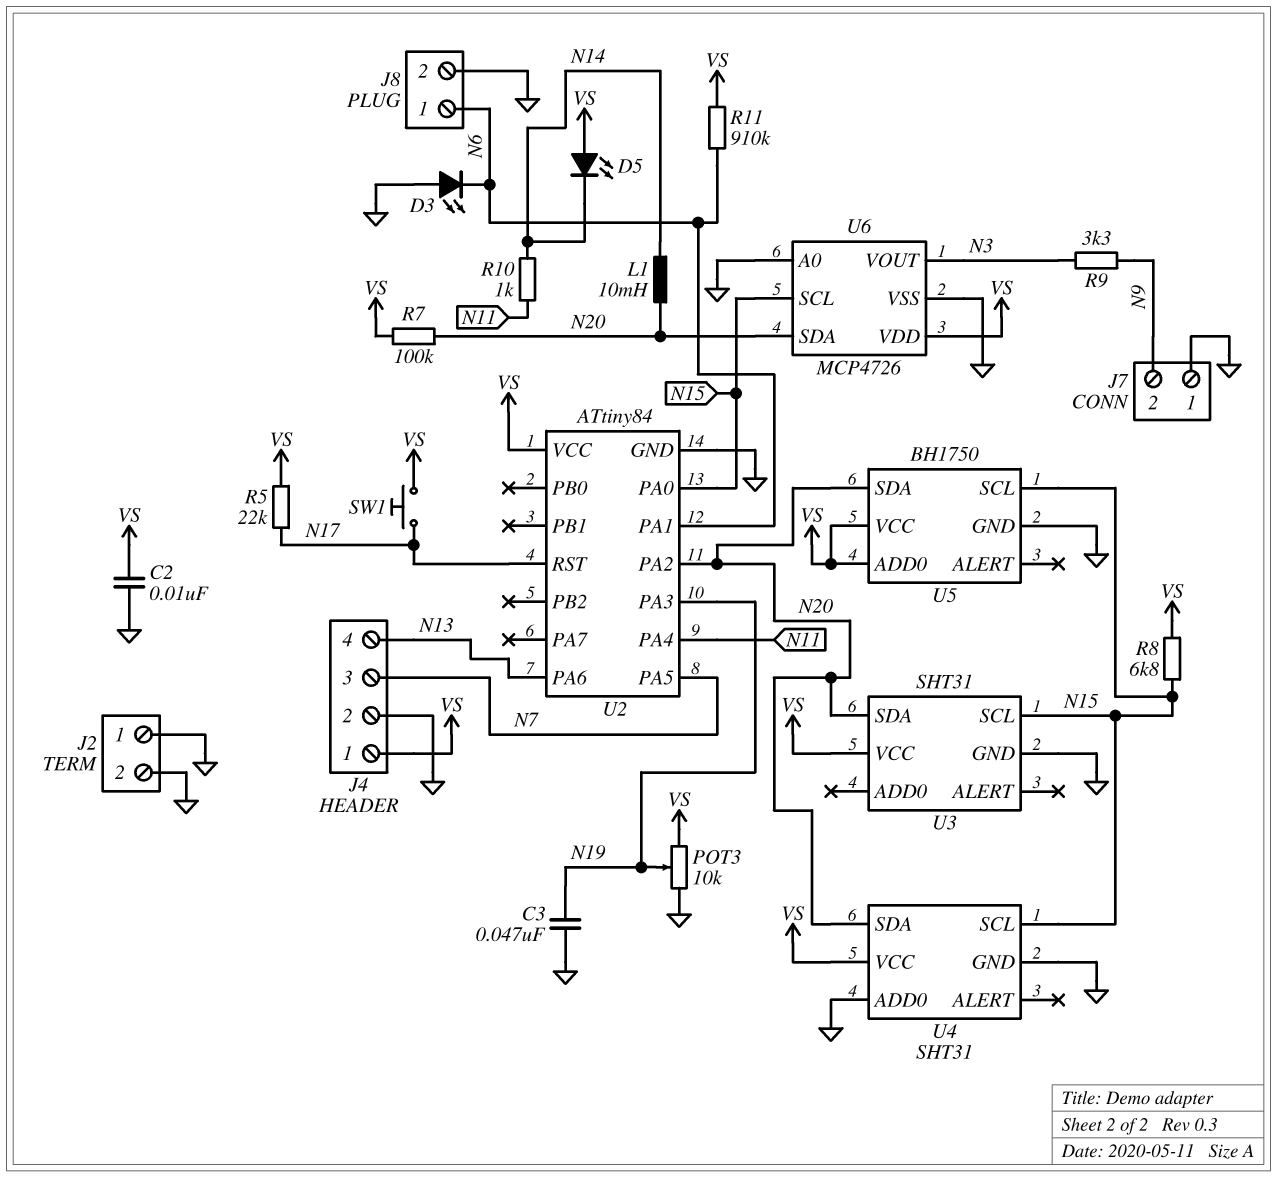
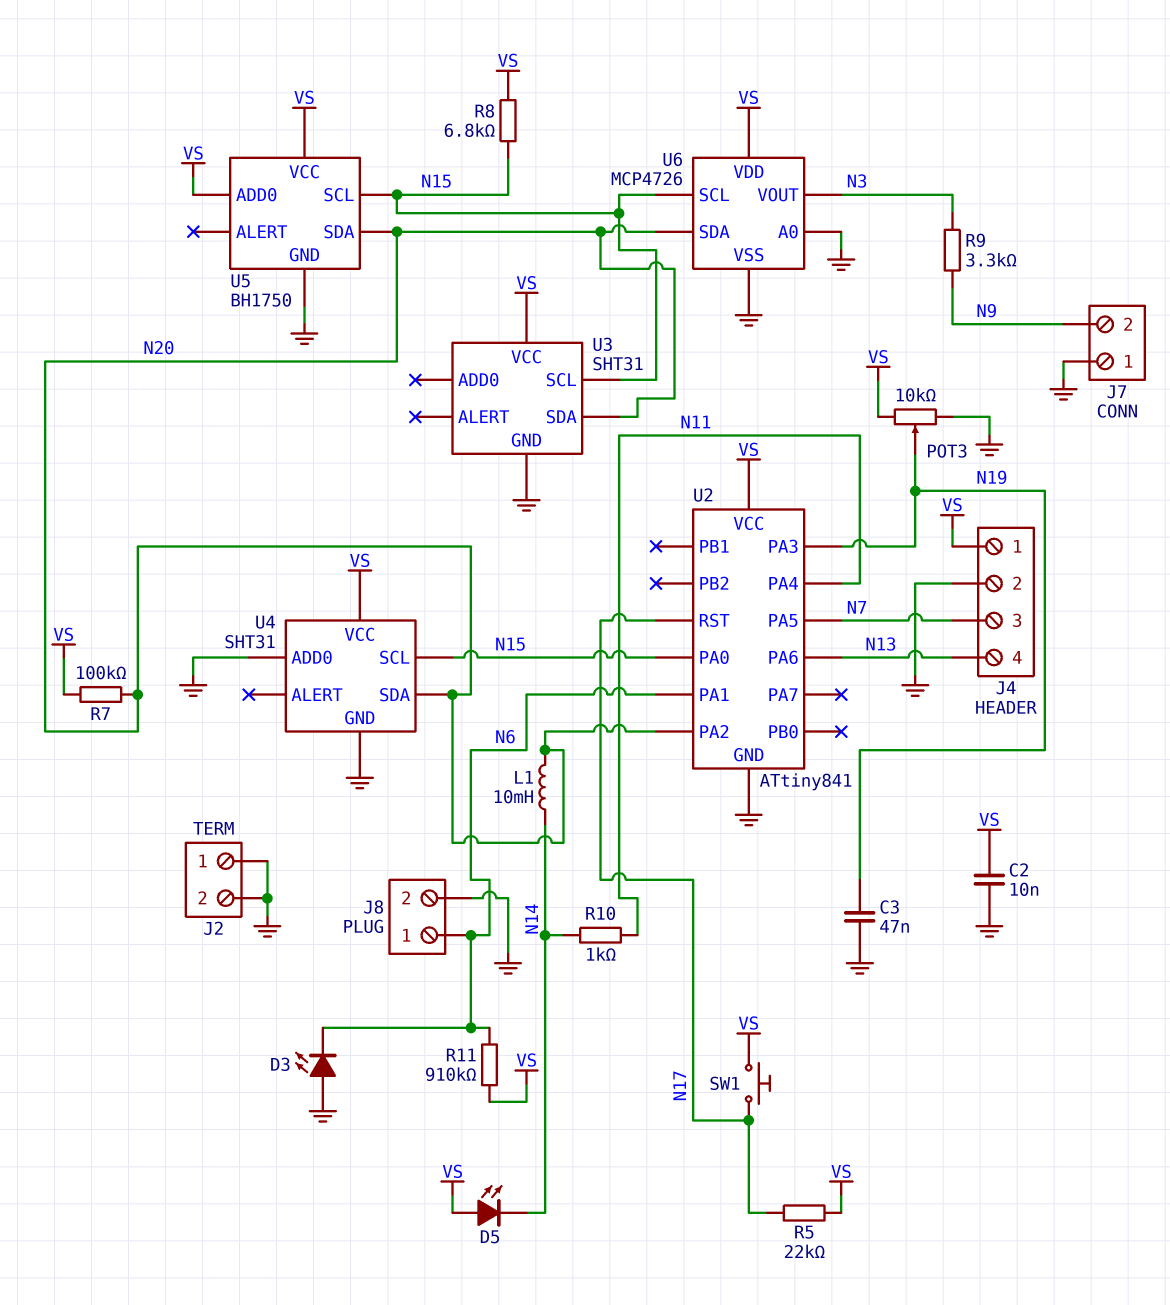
U2: ATtiny84 -> ATtiny841

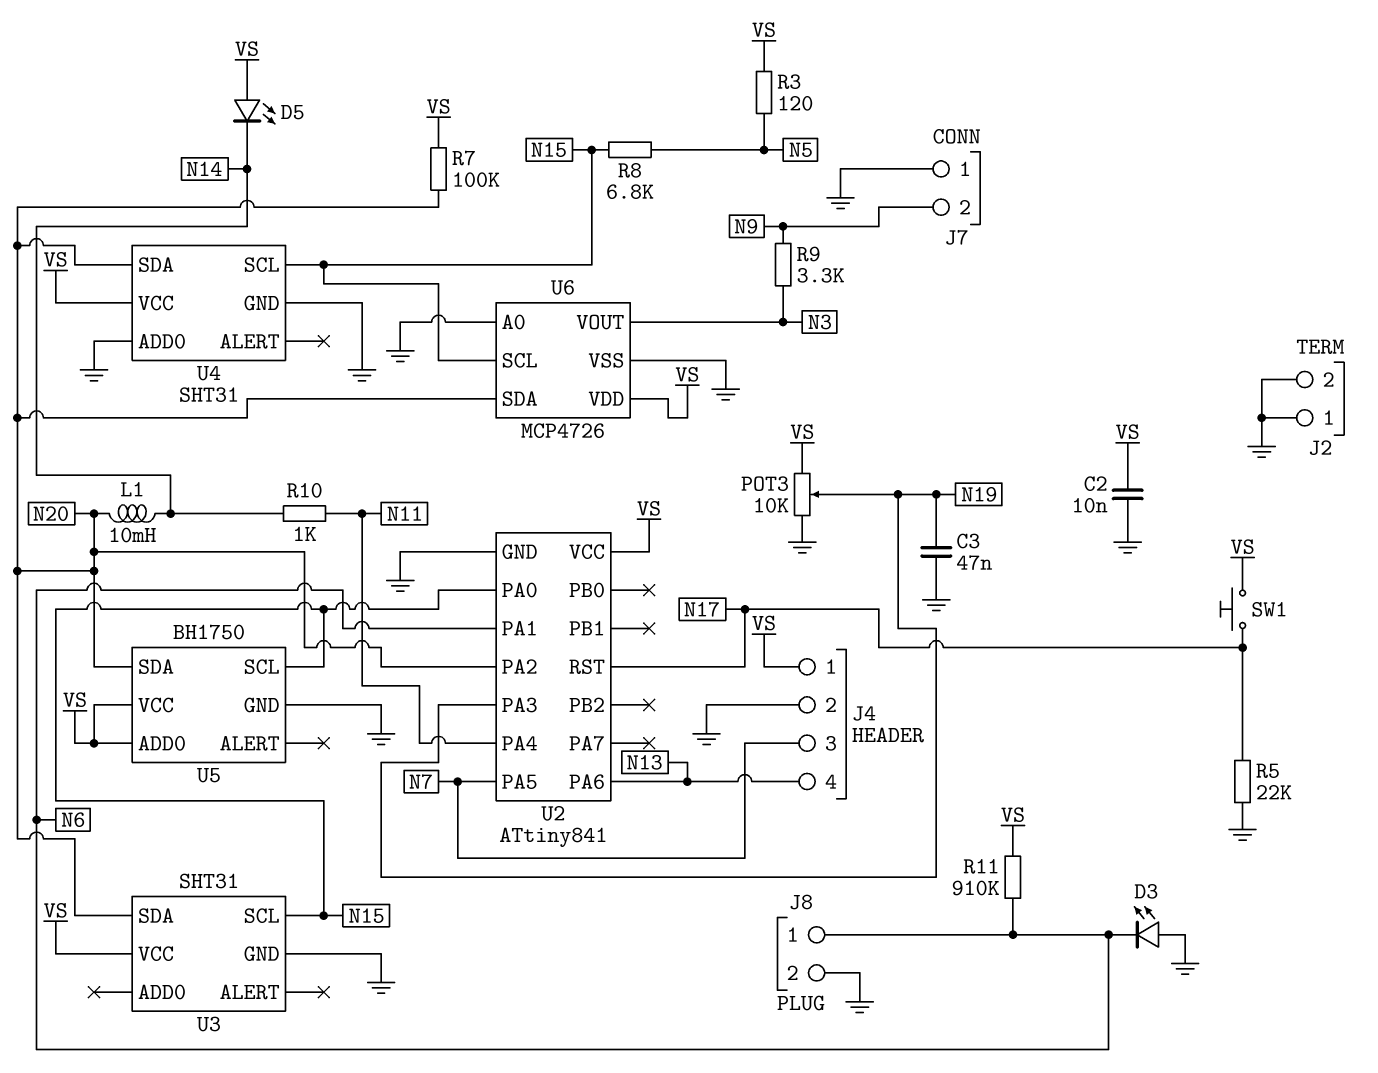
R3: none -> 120 (N5, VS)
R5: 22k (N17, VS) -> 22k (GND, N17)
R8: 6.8k (N15, VS) -> 6.8k (N5, N15)

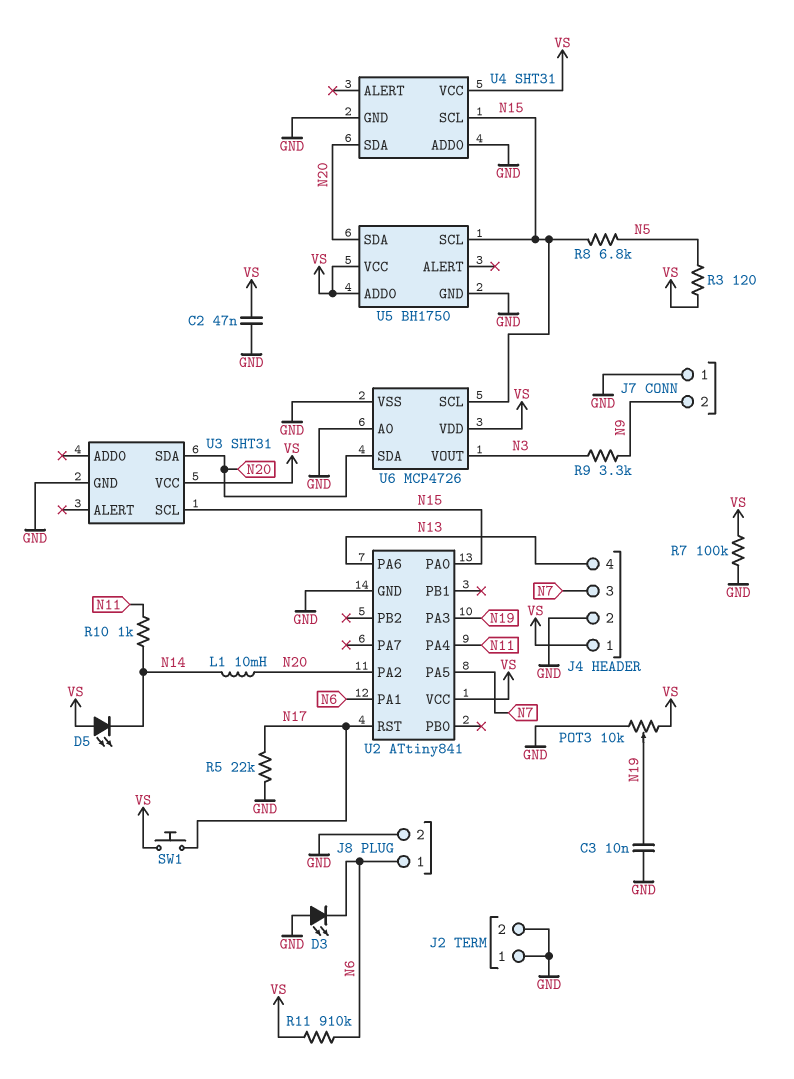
C2: 10nF (GND, VS) -> 47nF (GND, VS)
C3: 47nF (GND, N19) -> 10nF (GND, N19)
R7: 100k (N20, VS) -> 100k (GND, VS)

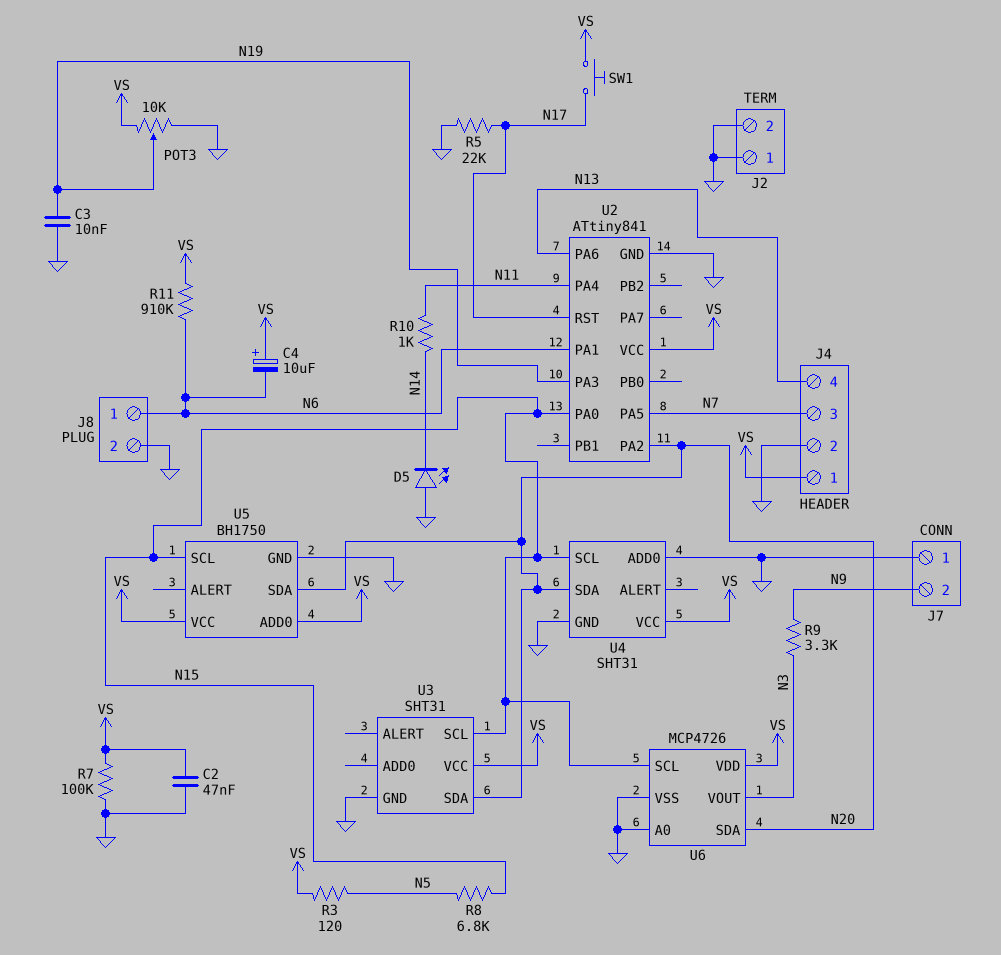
C4: none -> 10uF (plus VS, minus N6)
D3: LED (A GND, K N6) -> none
D5: LED (A VS, K N14) -> LED (A GND, K N14)
L1: 10mH (N14, N20) -> none

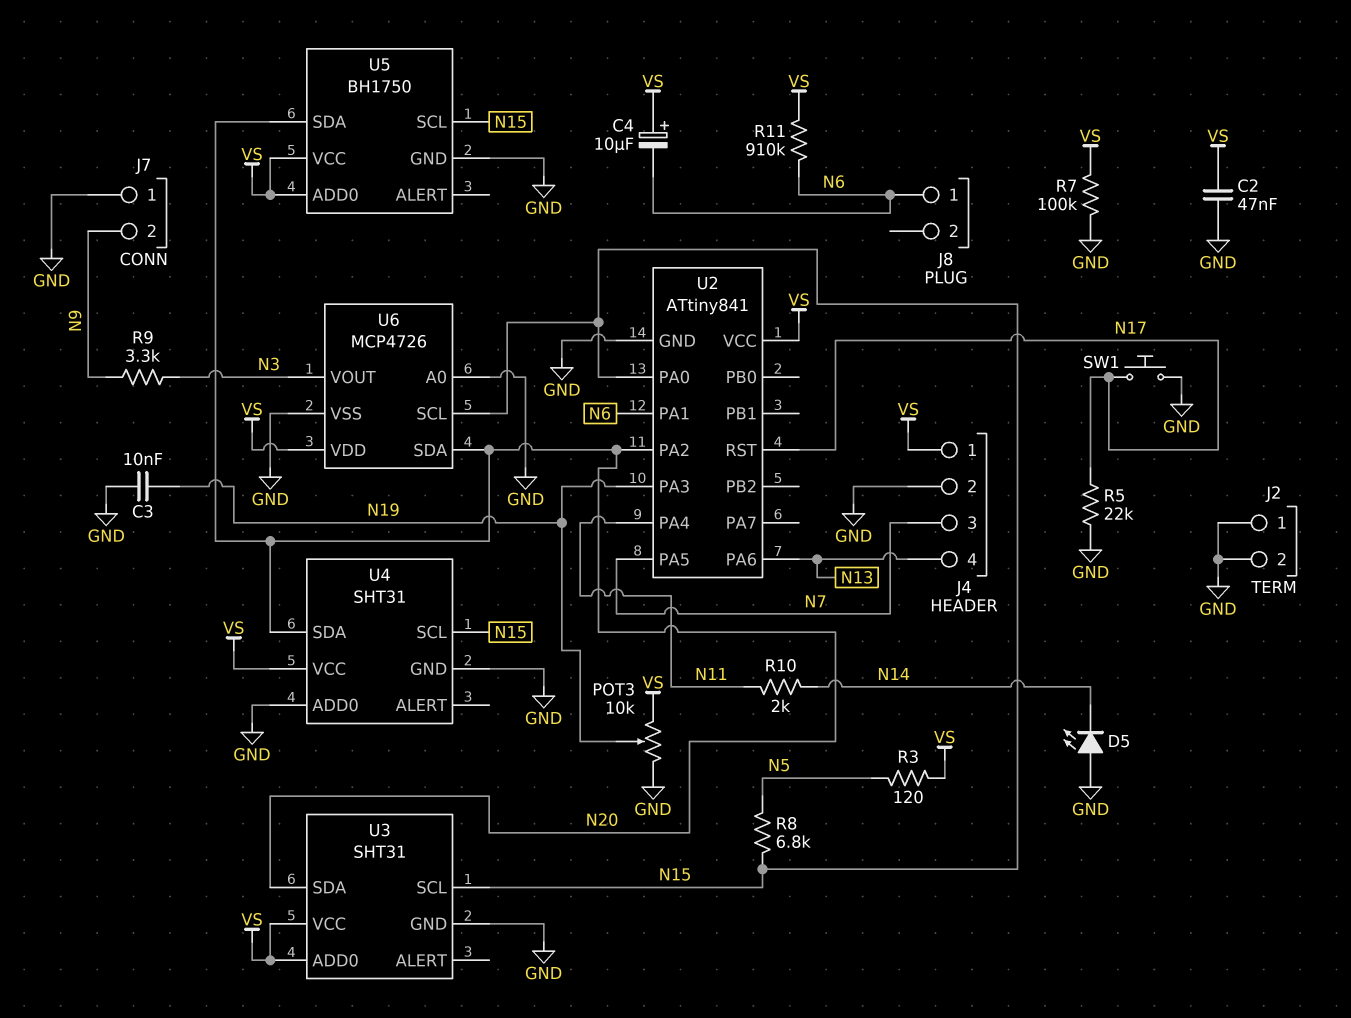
J8 pin 2: GND -> none
R10: 1k (N11, N14) -> 2k (N11, N14)
SW1: button (N17, VS) -> button (GND, N17)
U3 pin ADD0: none -> VS

